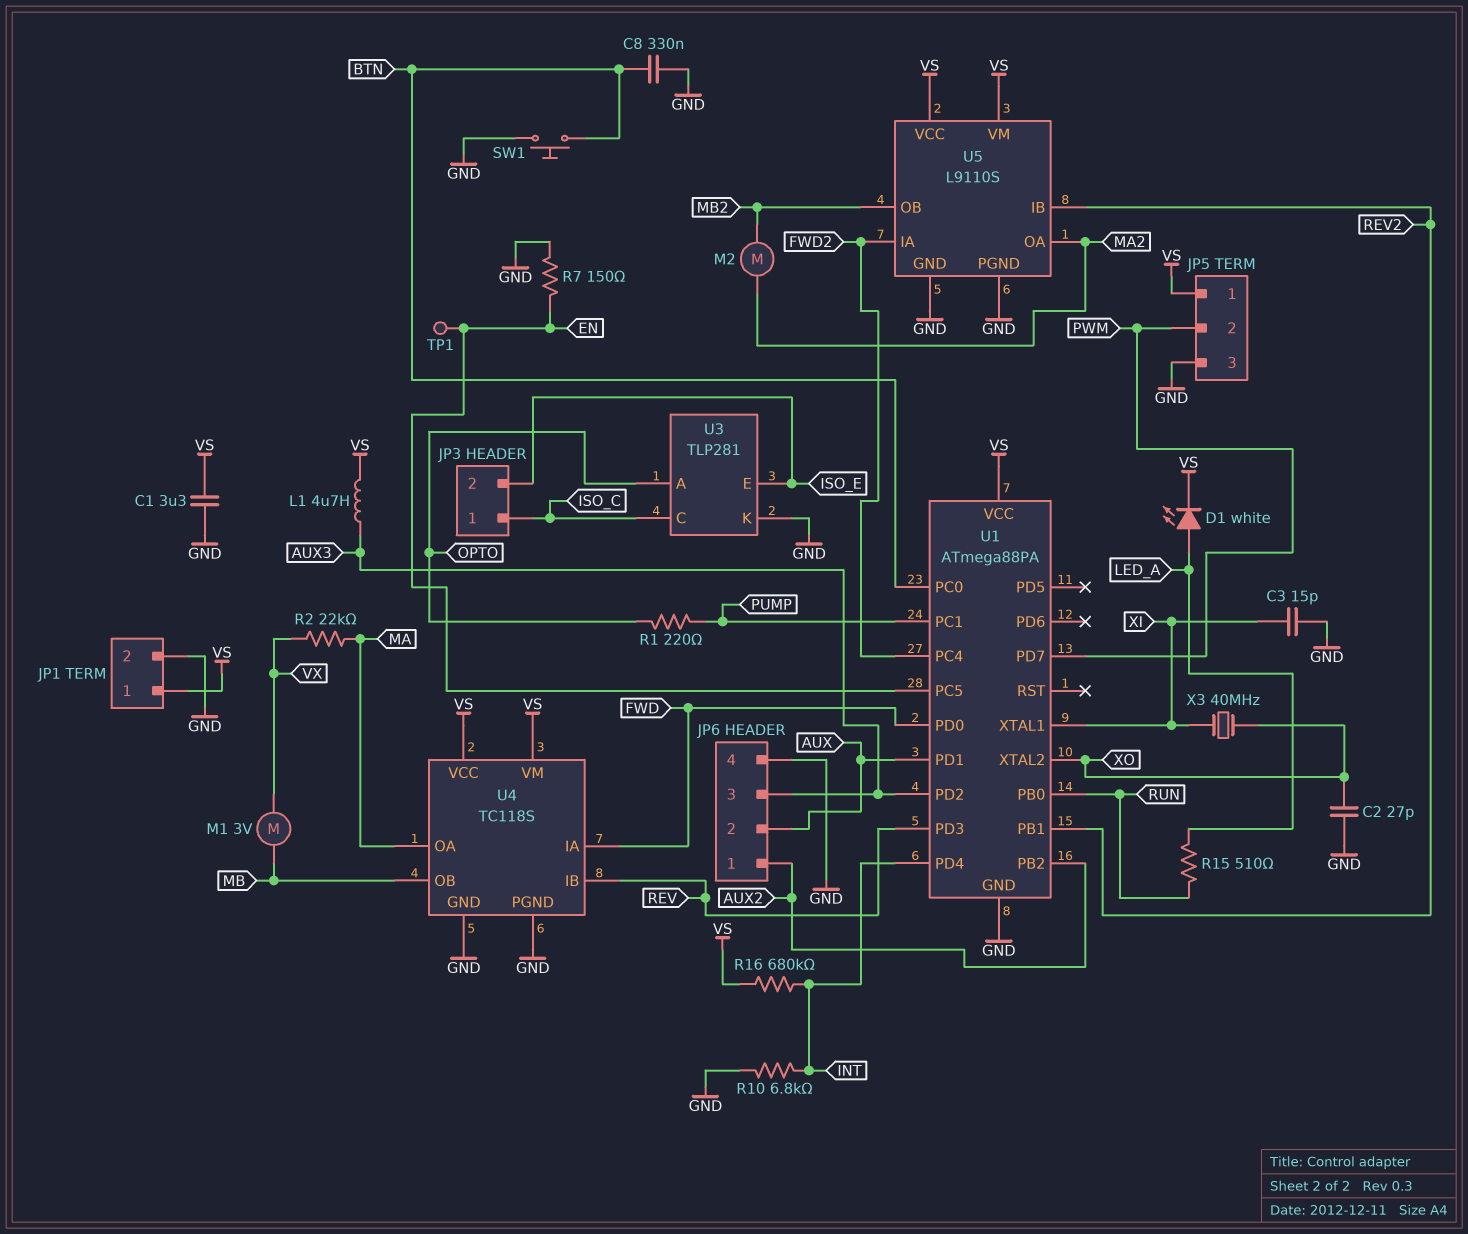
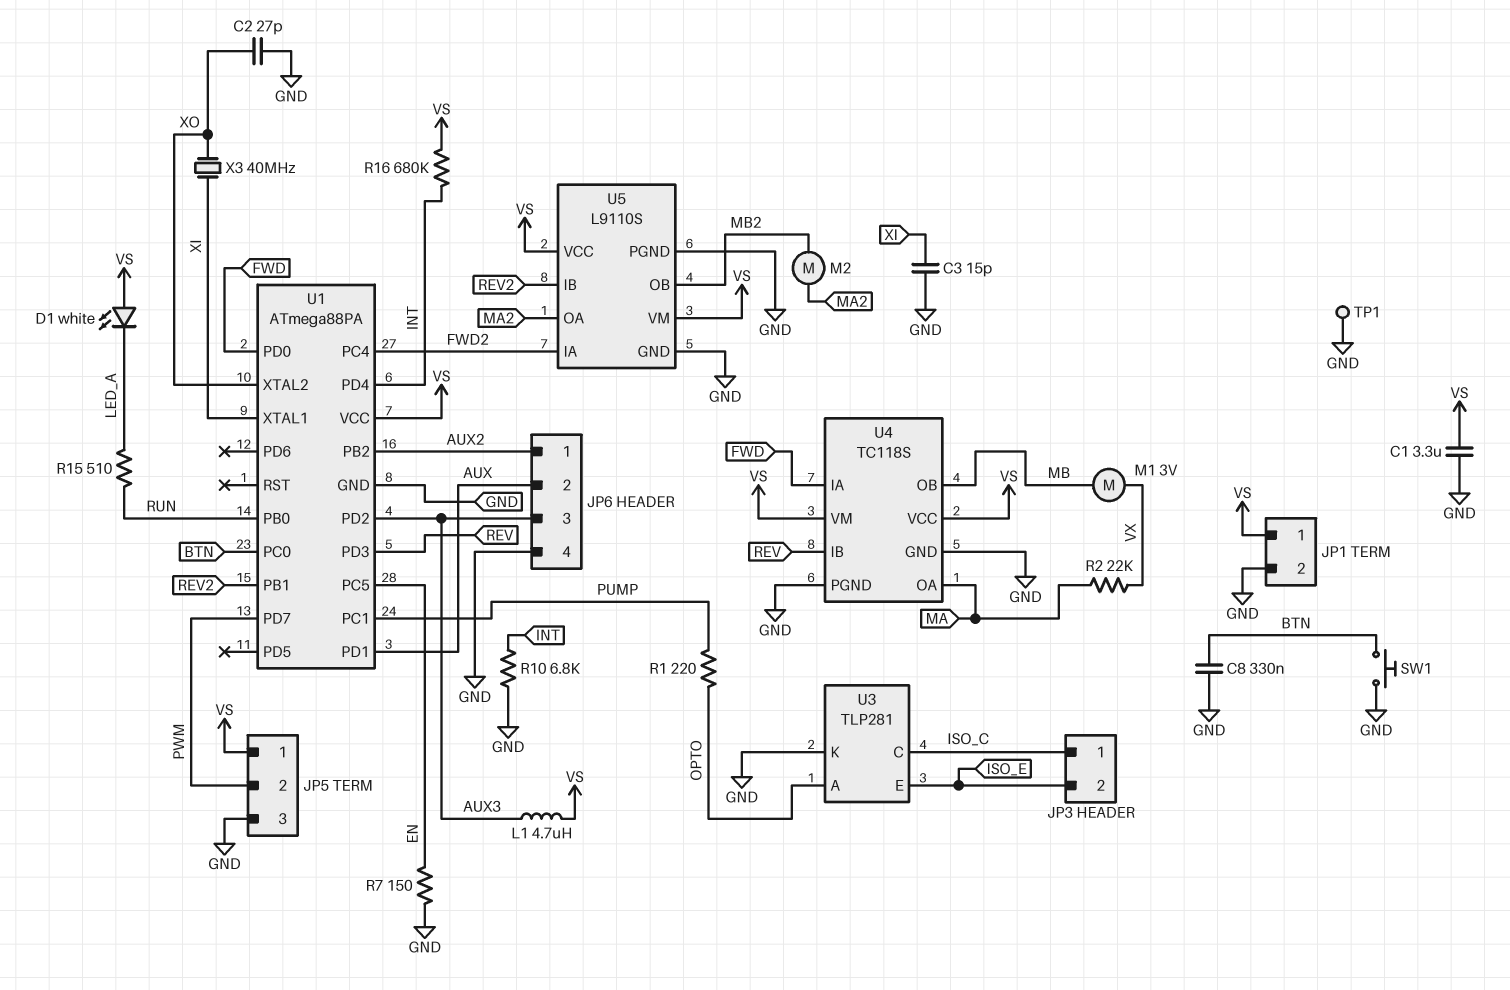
D1: LED white (A LED_A, K VS) -> LED white (A VS, K LED_A)
TP1: test point (EN) -> test point (GND)

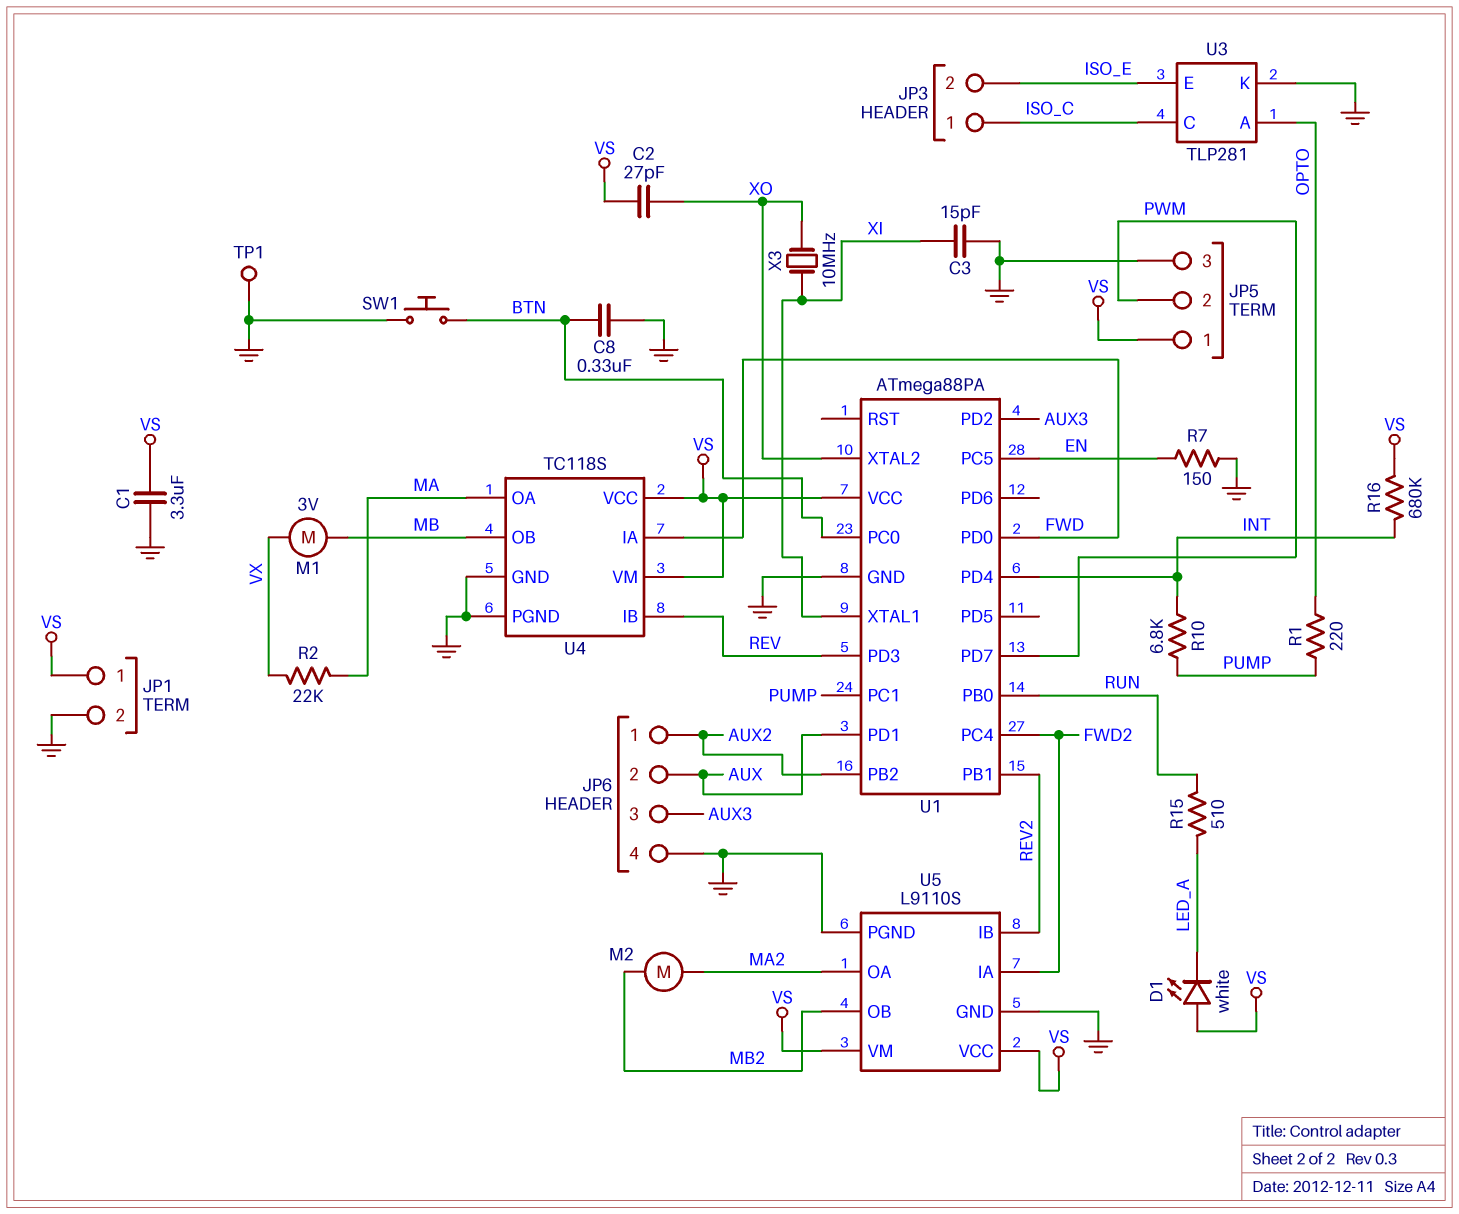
C2: 27pF (GND, XO) -> 27pF (VS, XO)
L1: 4.7uH (AUX3, VS) -> none
R10: 6.8k (GND, INT) -> 6.8k (INT, PUMP)
X3: 40MHz (XI, XO) -> 10MHz (XI, XO)

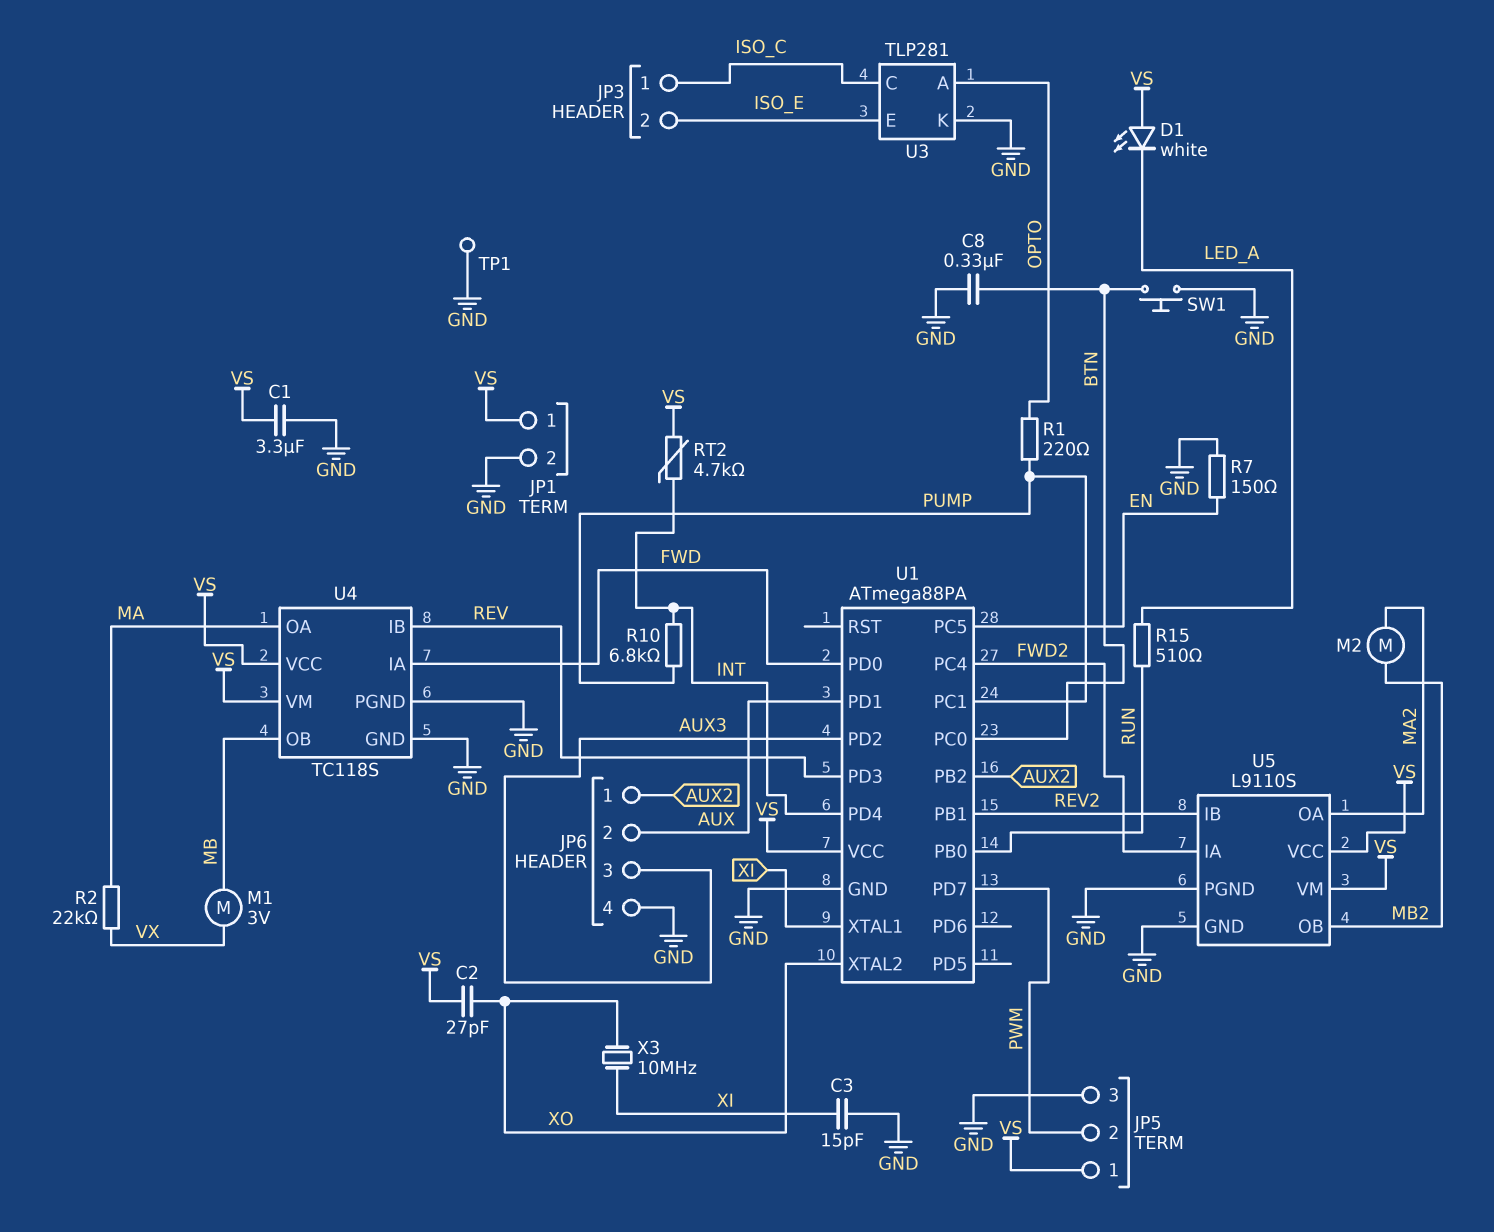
R16: 680k (INT, VS) -> none
RT2: none -> 4.7k (INT, VS)

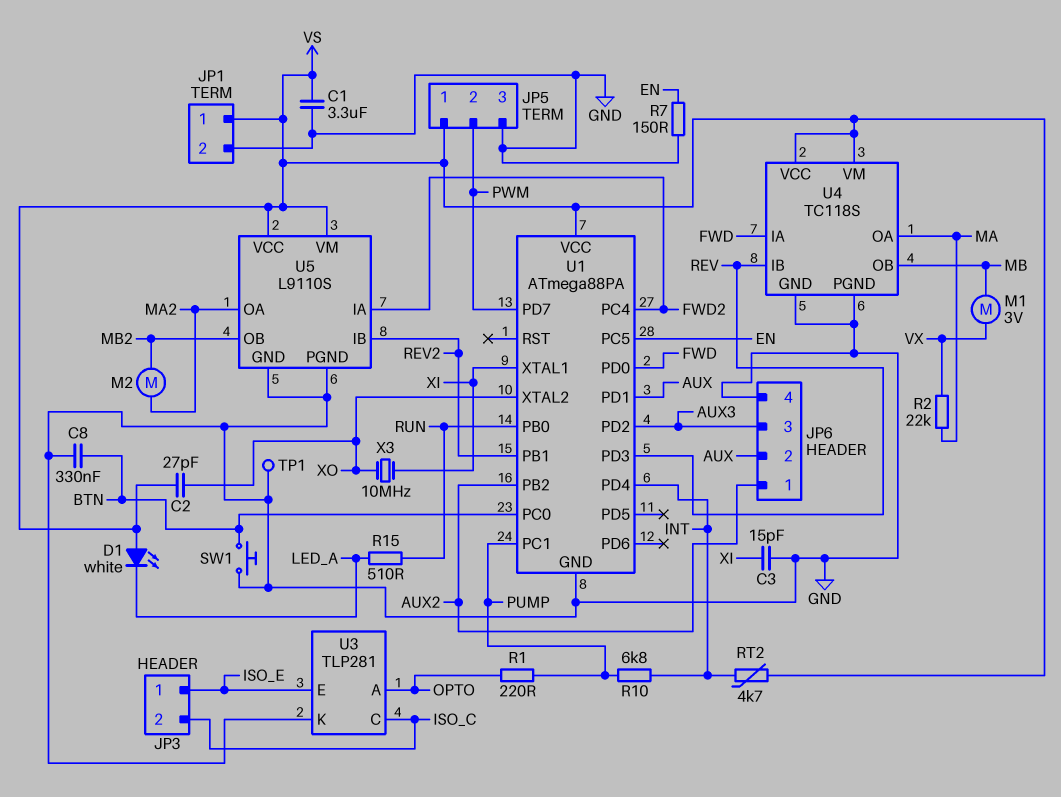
JP3 pin 1: ISO_C -> ISO_E
JP3 pin 2: ISO_E -> ISO_C

